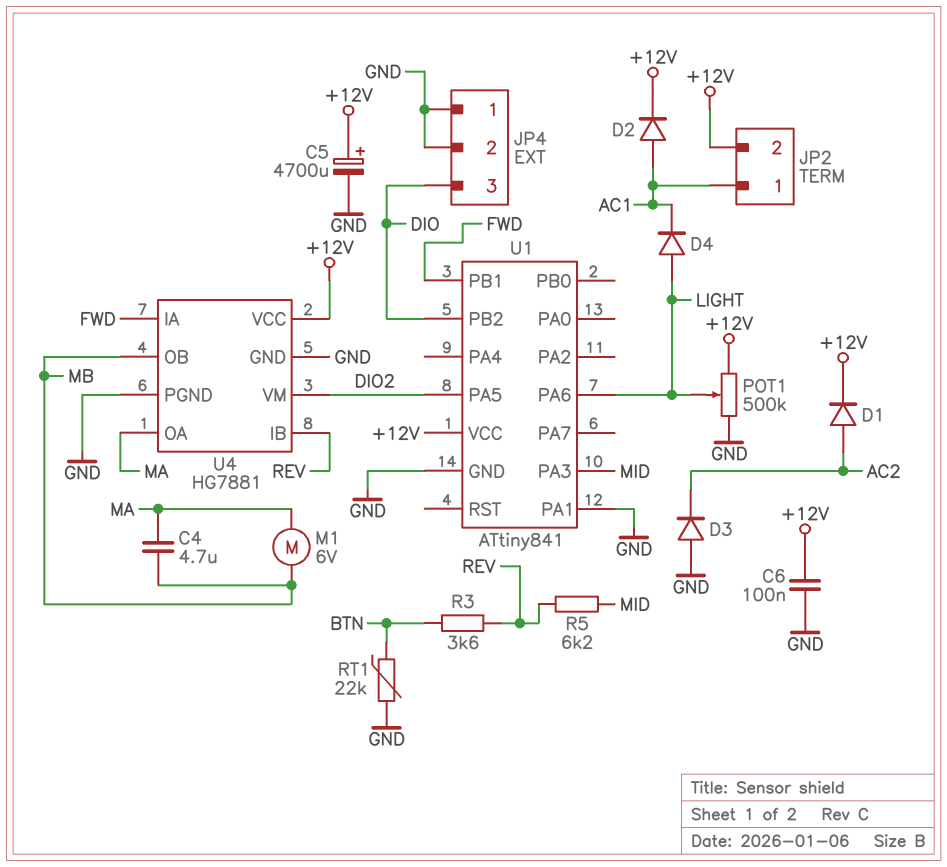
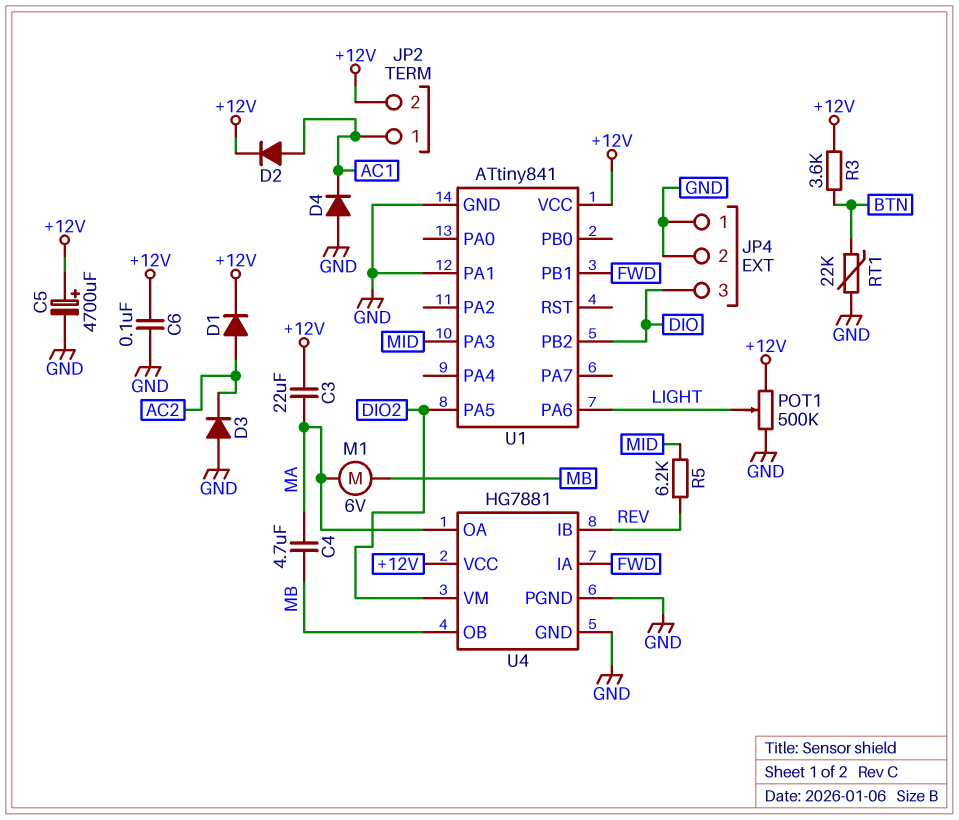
C3: none -> 22uF (+12V, MA)
D4: diode (A LIGHT, K AC1) -> diode (A GND, K AC1)
R3: 3.6k (BTN, REV) -> 3.6k (+12V, BTN)

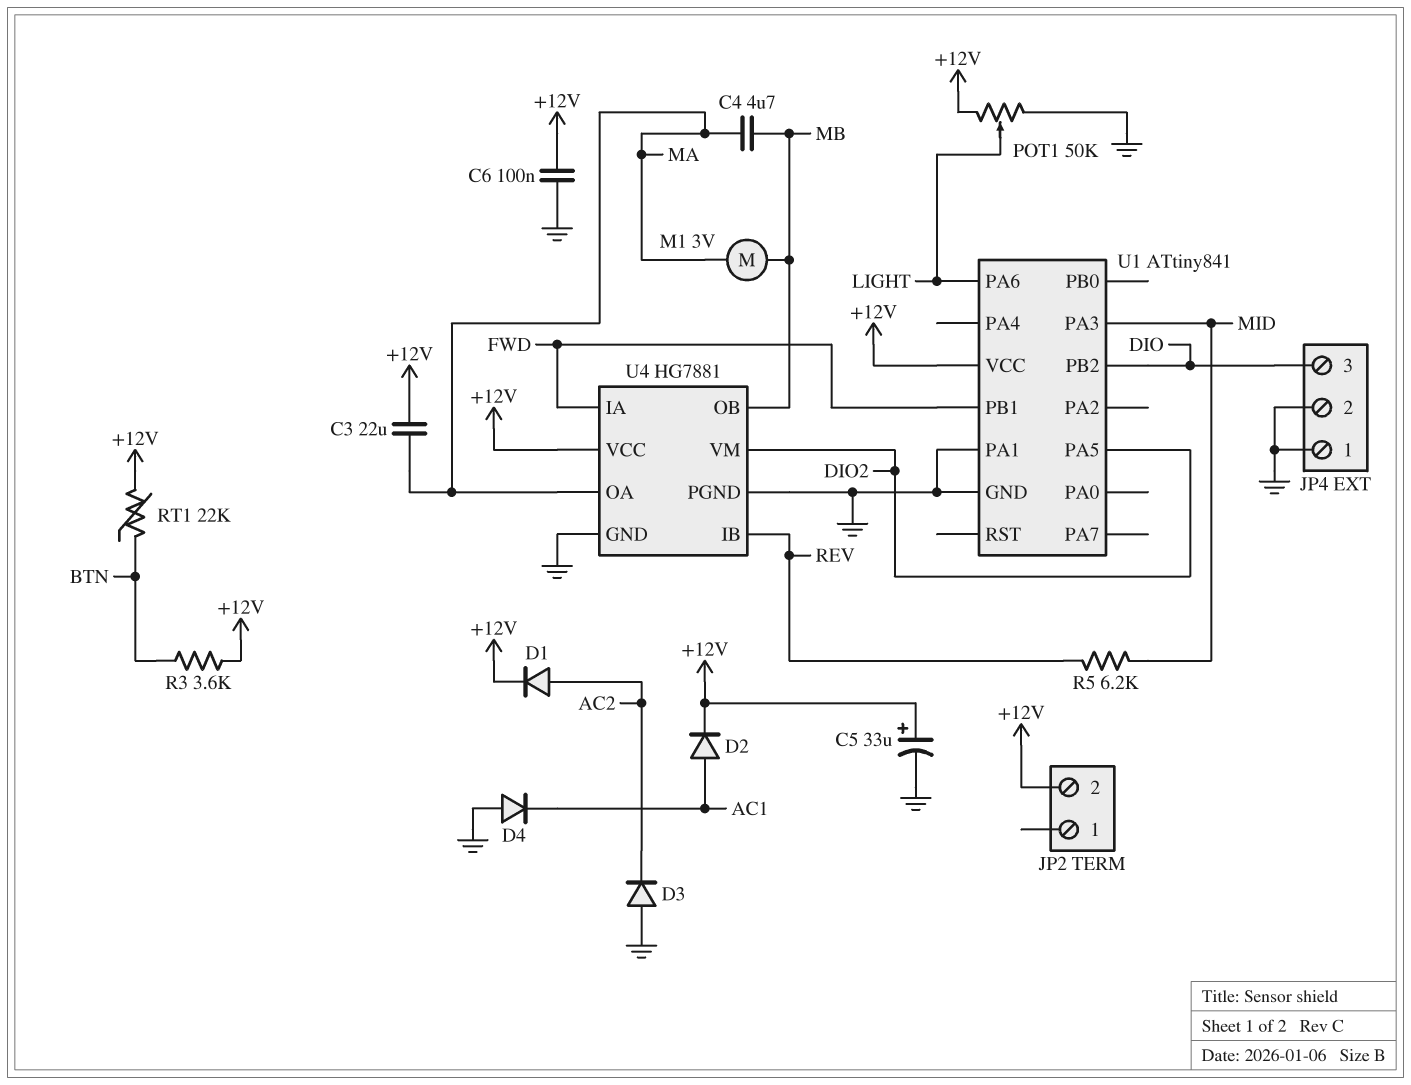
C5: 4700uF (plus +12V, minus GND) -> 33uF (plus +12V, minus GND)
JP2 pin 1: AC1 -> none
M1: motor 6V (MA, MB) -> motor 3V (MA, MB)
POT1: 500k (+12V, GND, wiper LIGHT) -> 50k (+12V, GND, wiper LIGHT)
RT1: 22k (BTN, GND) -> 22k (+12V, BTN)

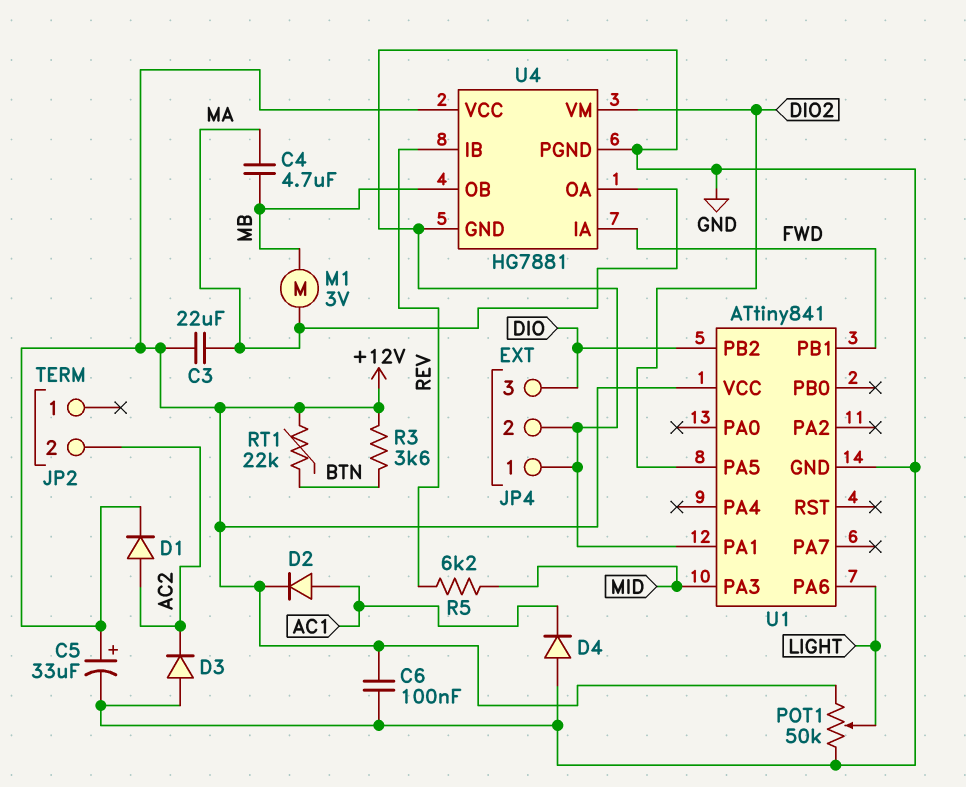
JP2 pin 2: +12V -> AC2

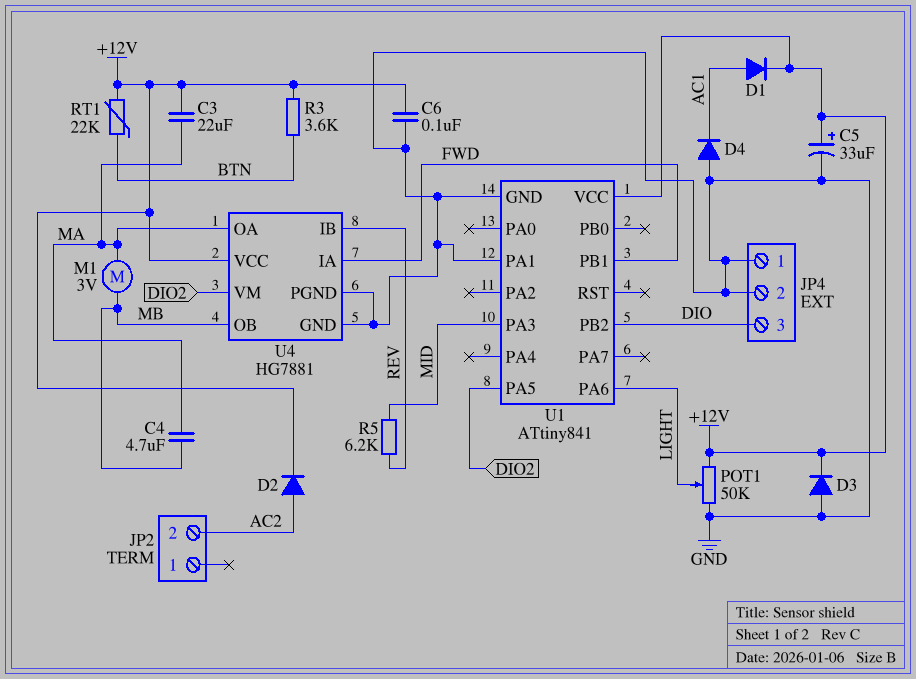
D1: diode (A AC2, K +12V) -> diode (A AC1, K +12V)
D2: diode (A AC1, K +12V) -> diode (A AC2, K +12V)
D3: diode (A GND, K AC2) -> diode (A GND, K +12V)

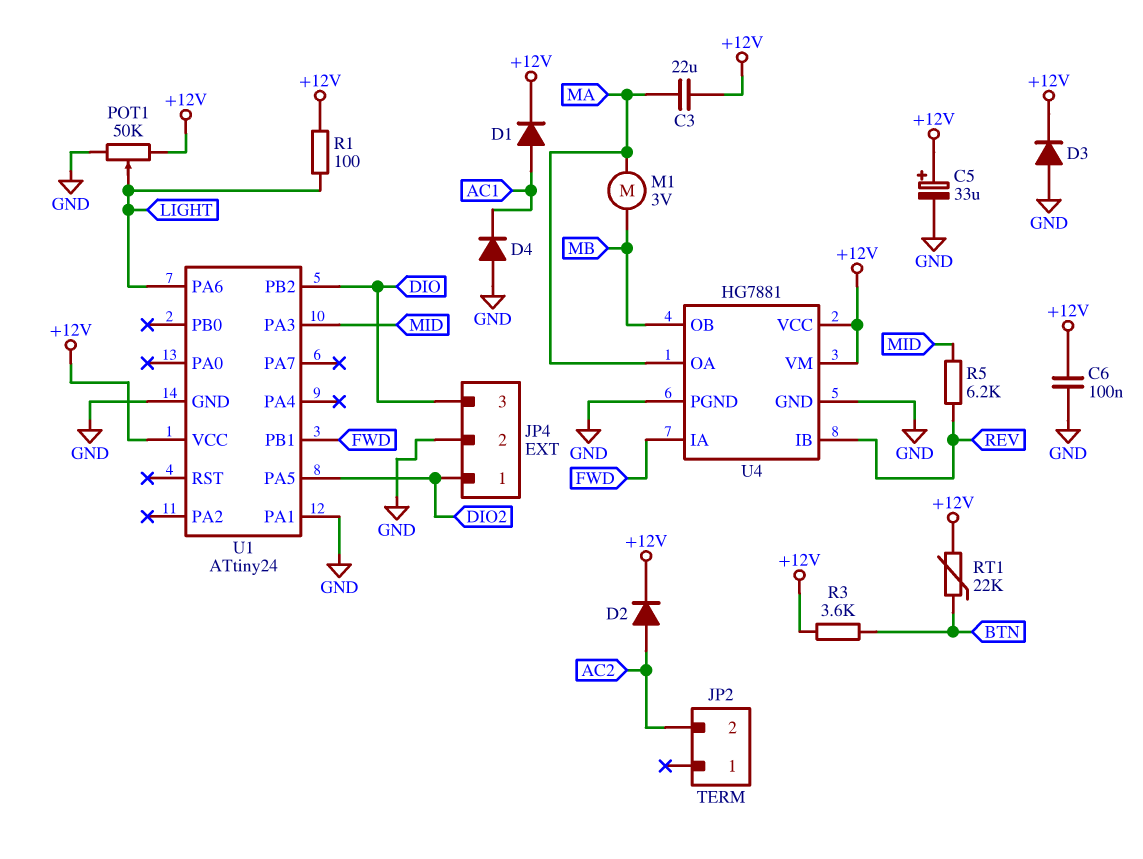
C4: 4.7uF (MA, MB) -> none
JP4 pin 1: GND -> DIO2
R1: none -> 100 (+12V, LIGHT)
U1: ATtiny841 -> ATtiny24
U4 pin VM: DIO2 -> +12V

